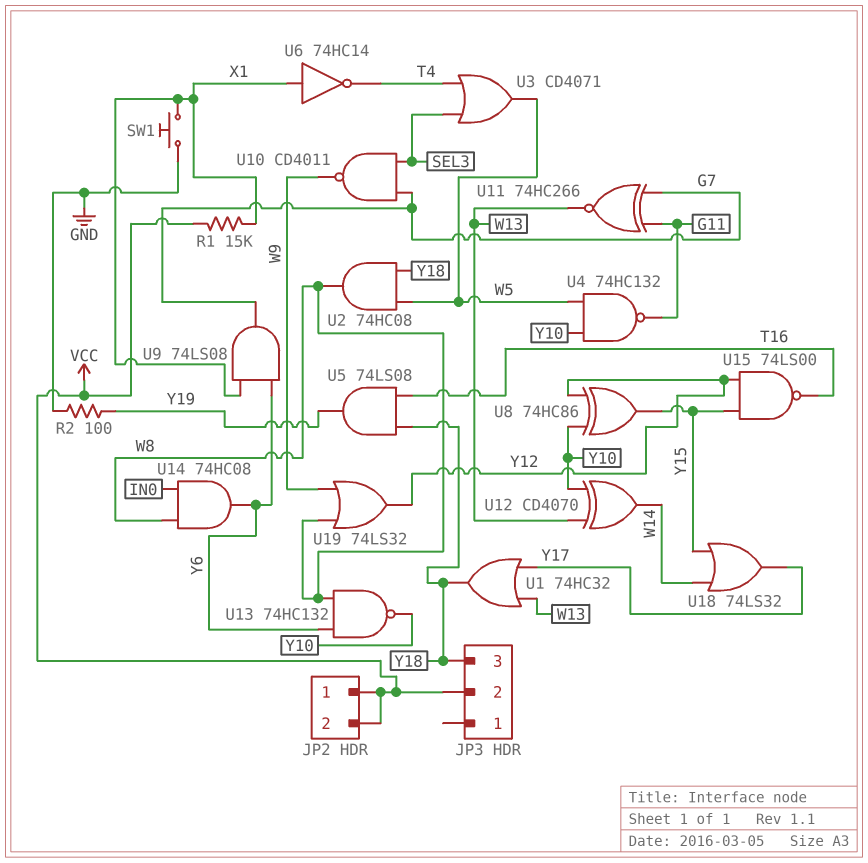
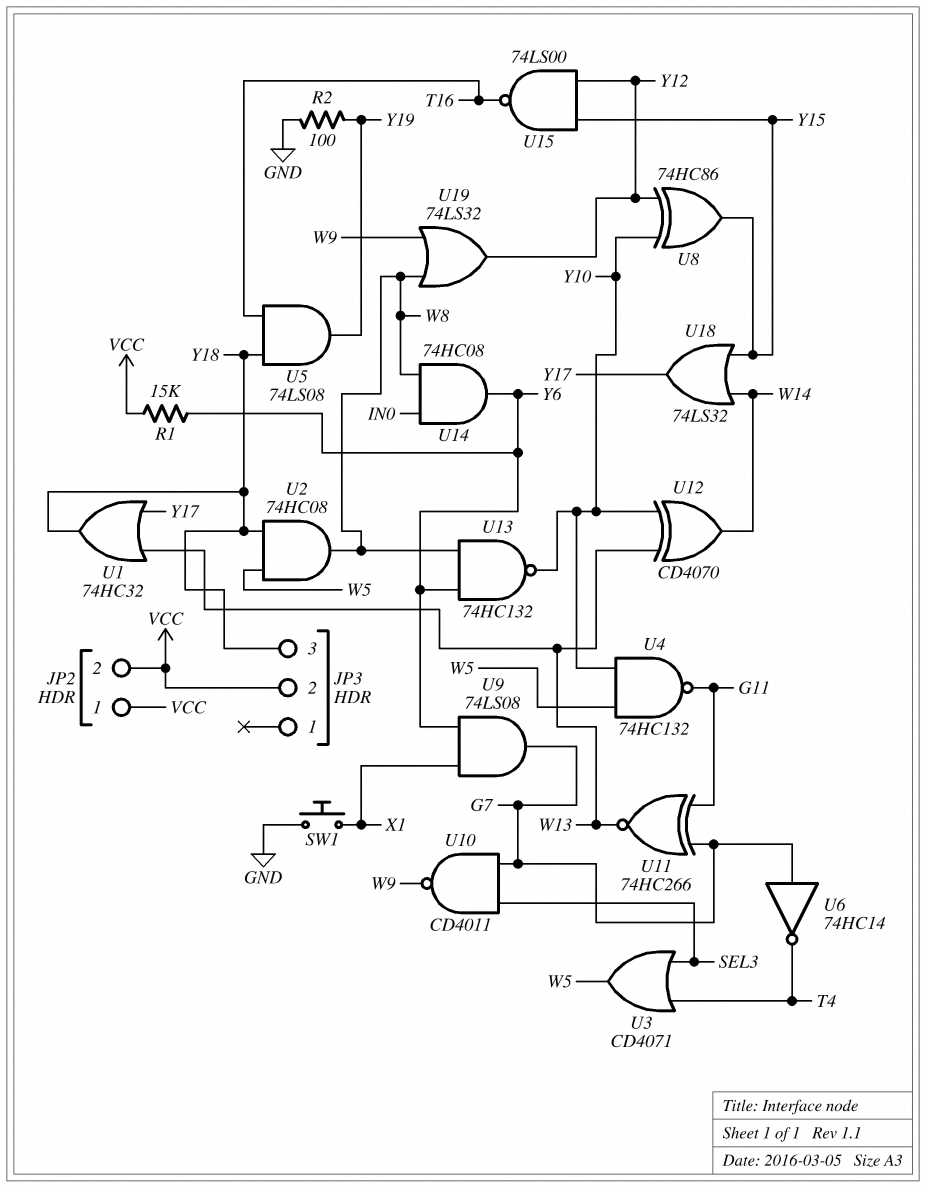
R1: 15k (VCC, X1) -> 15k (VCC, Y6)
U6: NOT 74HC14 (in X1, out T4) -> NOT 74HC14 (in G7, out T4)

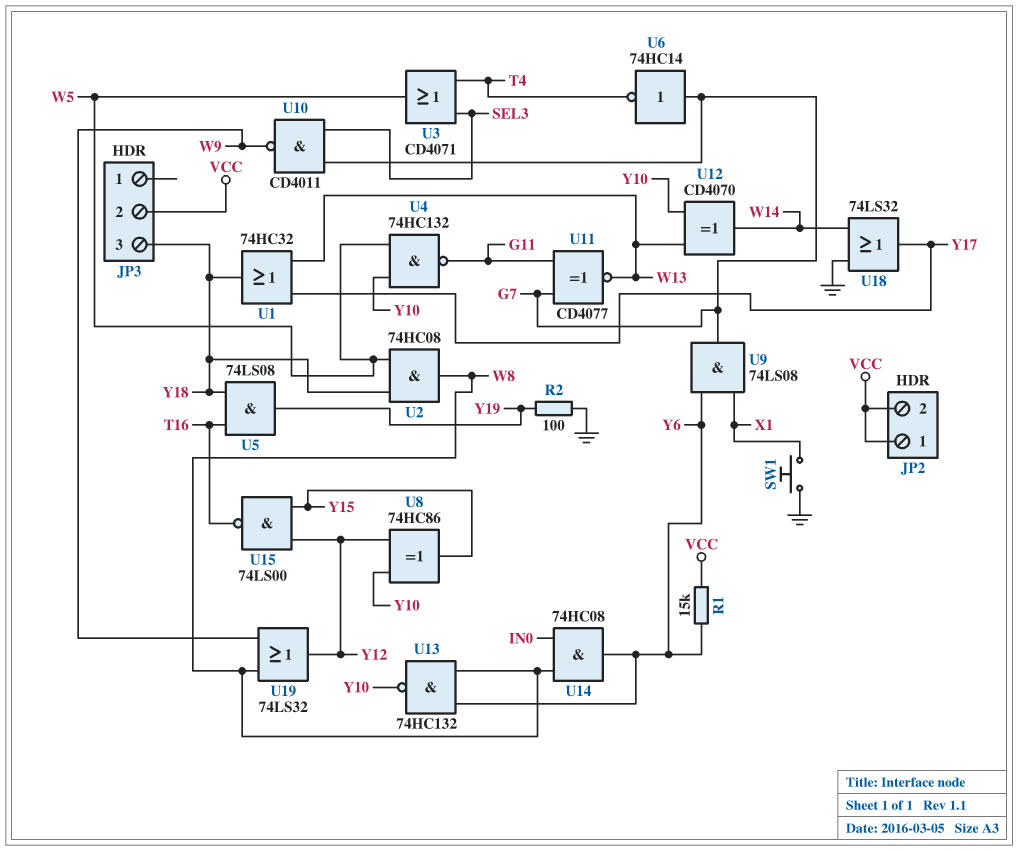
U11: XNOR 74HC266 (in G7, in G11, out W13) -> XNOR CD4077 (in G7, in G11, out W13)
U18: OR 74LS32 (in W14, in Y15, out Y17) -> OR 74LS32 (in GND, in W14, out Y17)

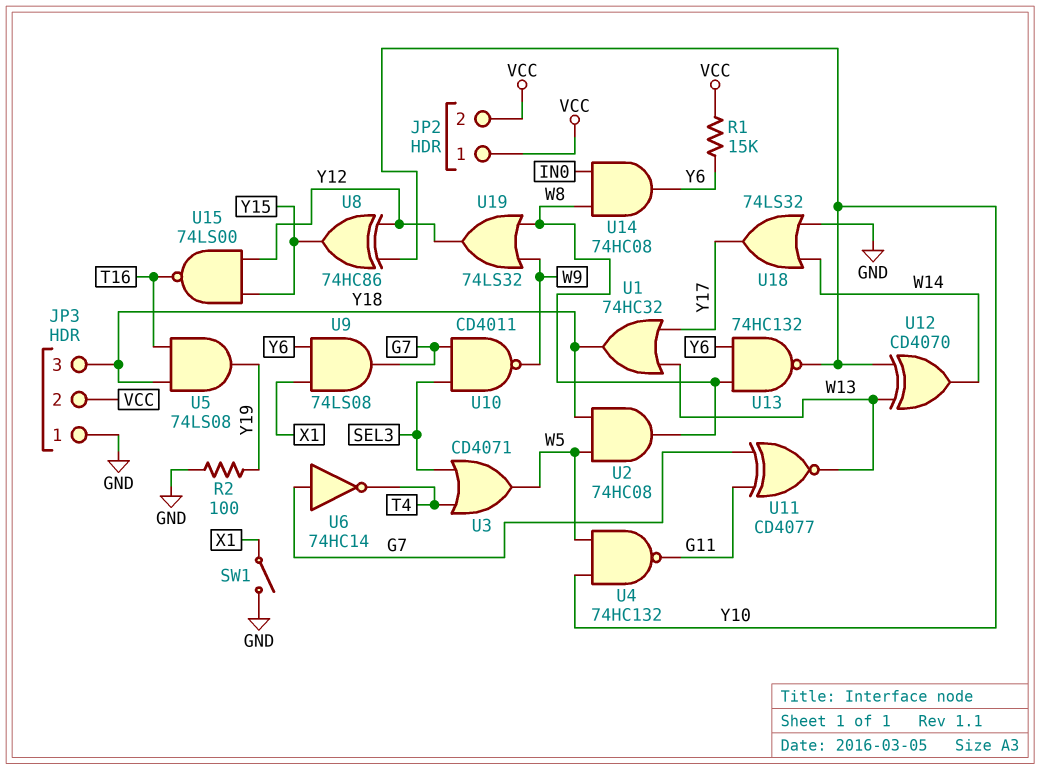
JP3 pin 1: none -> GND
SW1: button (GND, X1) -> switch (GND, X1)

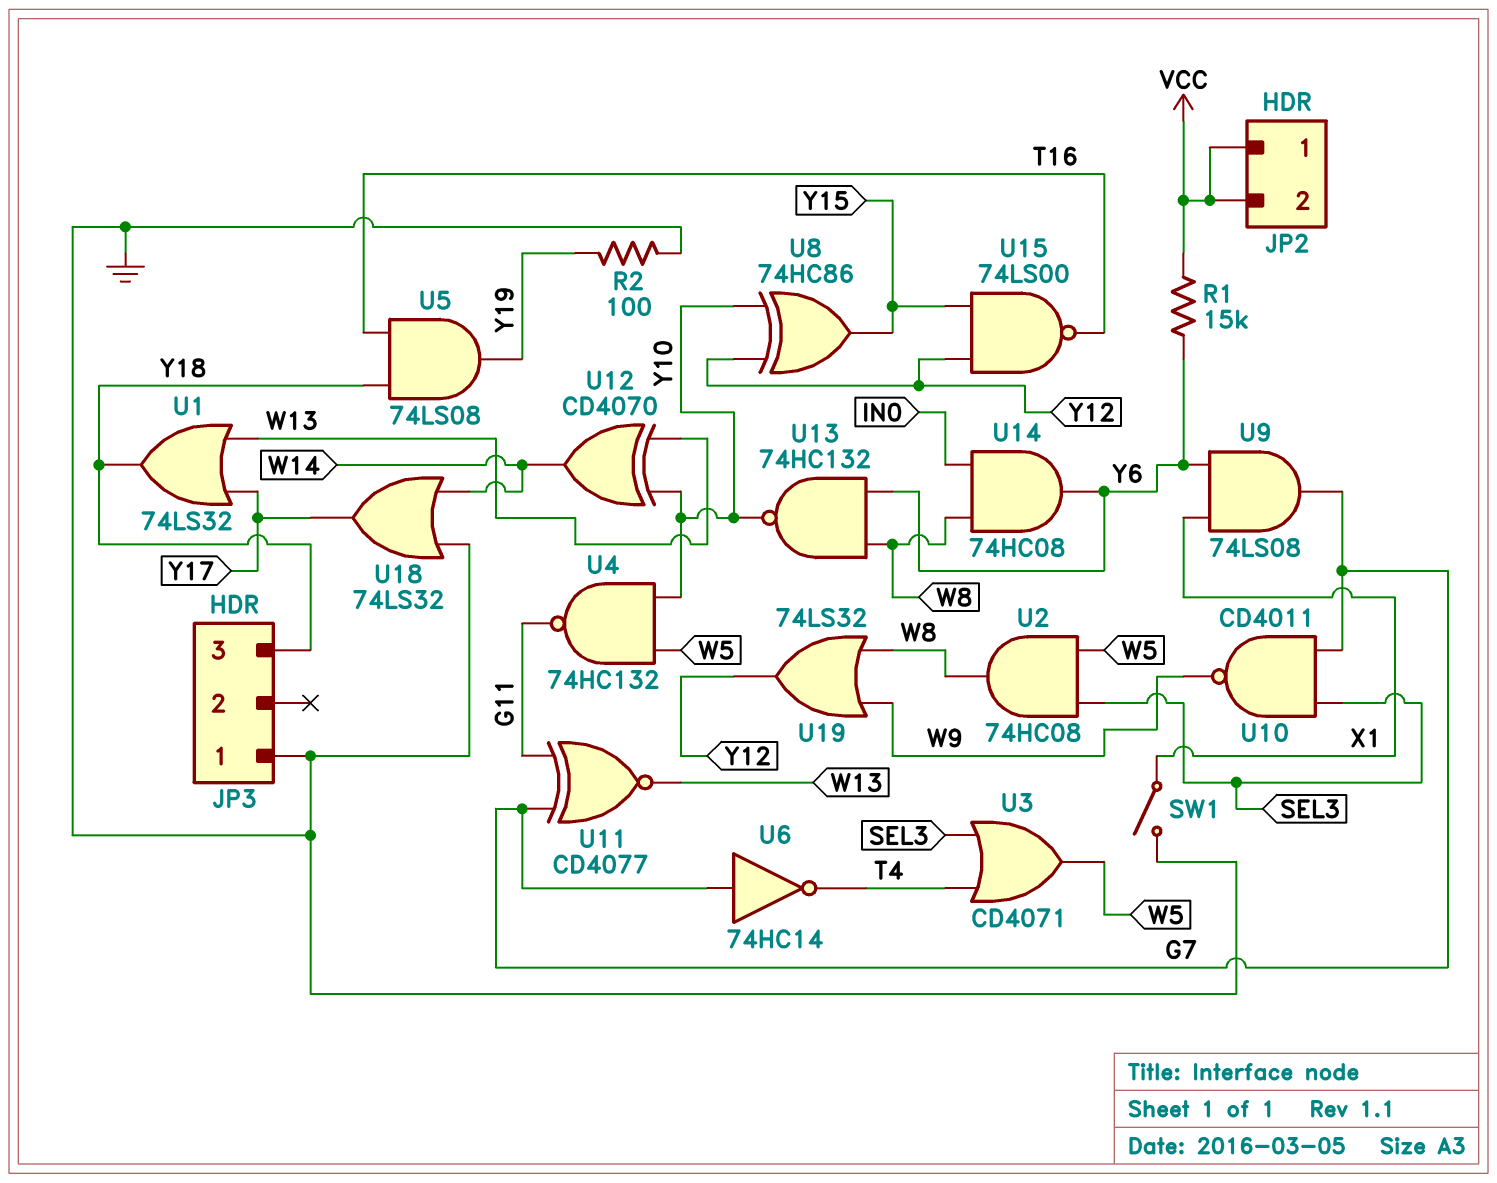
JP3 pin 2: VCC -> none
U1: OR 74HC32 (in W13, in Y17, out Y18) -> OR 74LS32 (in W13, in Y17, out Y18)
U2: AND 74HC08 (in W5, in Y18, out W8) -> AND 74HC08 (in SEL3, in W5, out W8)

